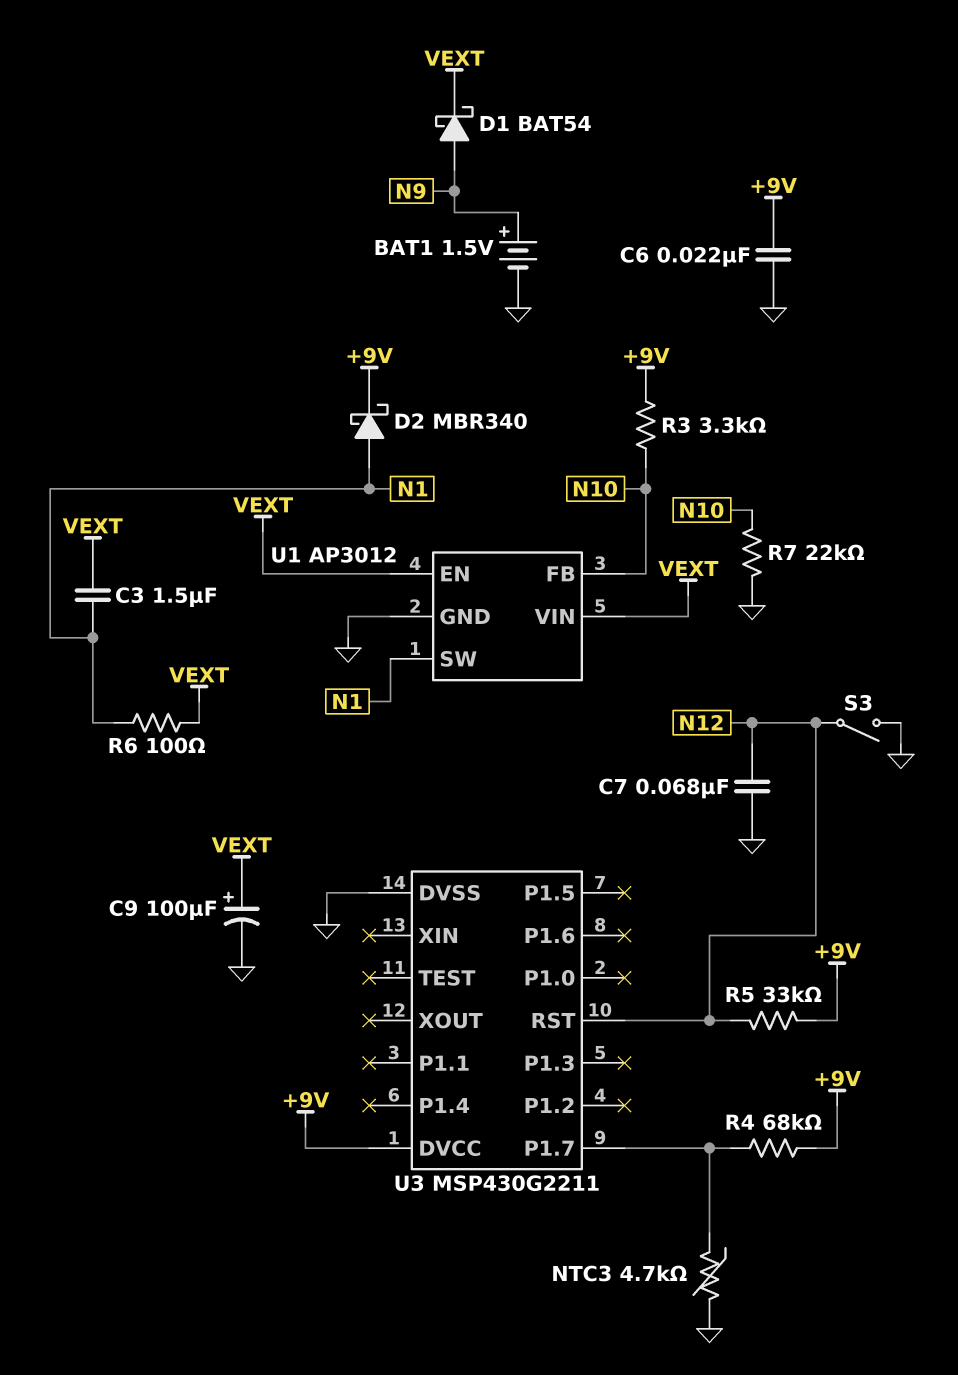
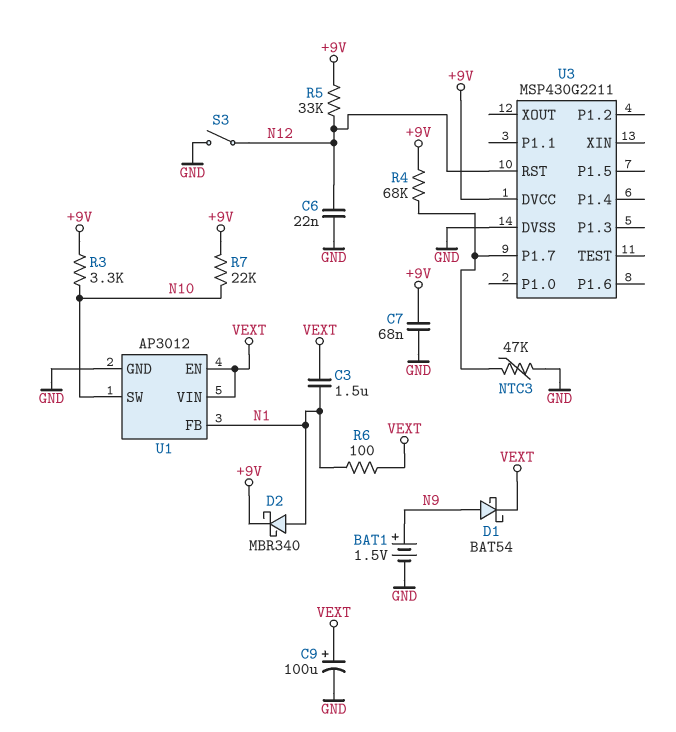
C6: 22nF (+9V, GND) -> 22nF (GND, N12)
C7: 68nF (GND, N12) -> 68nF (+9V, GND)
NTC3: 4.7k (GND, U3/P1.7) -> 47k (GND, U3/P1.7)
R7: 22k (GND, N10) -> 22k (+9V, N10)
U1 pin FB: N10 -> N1
U1 pin SW: N1 -> N10

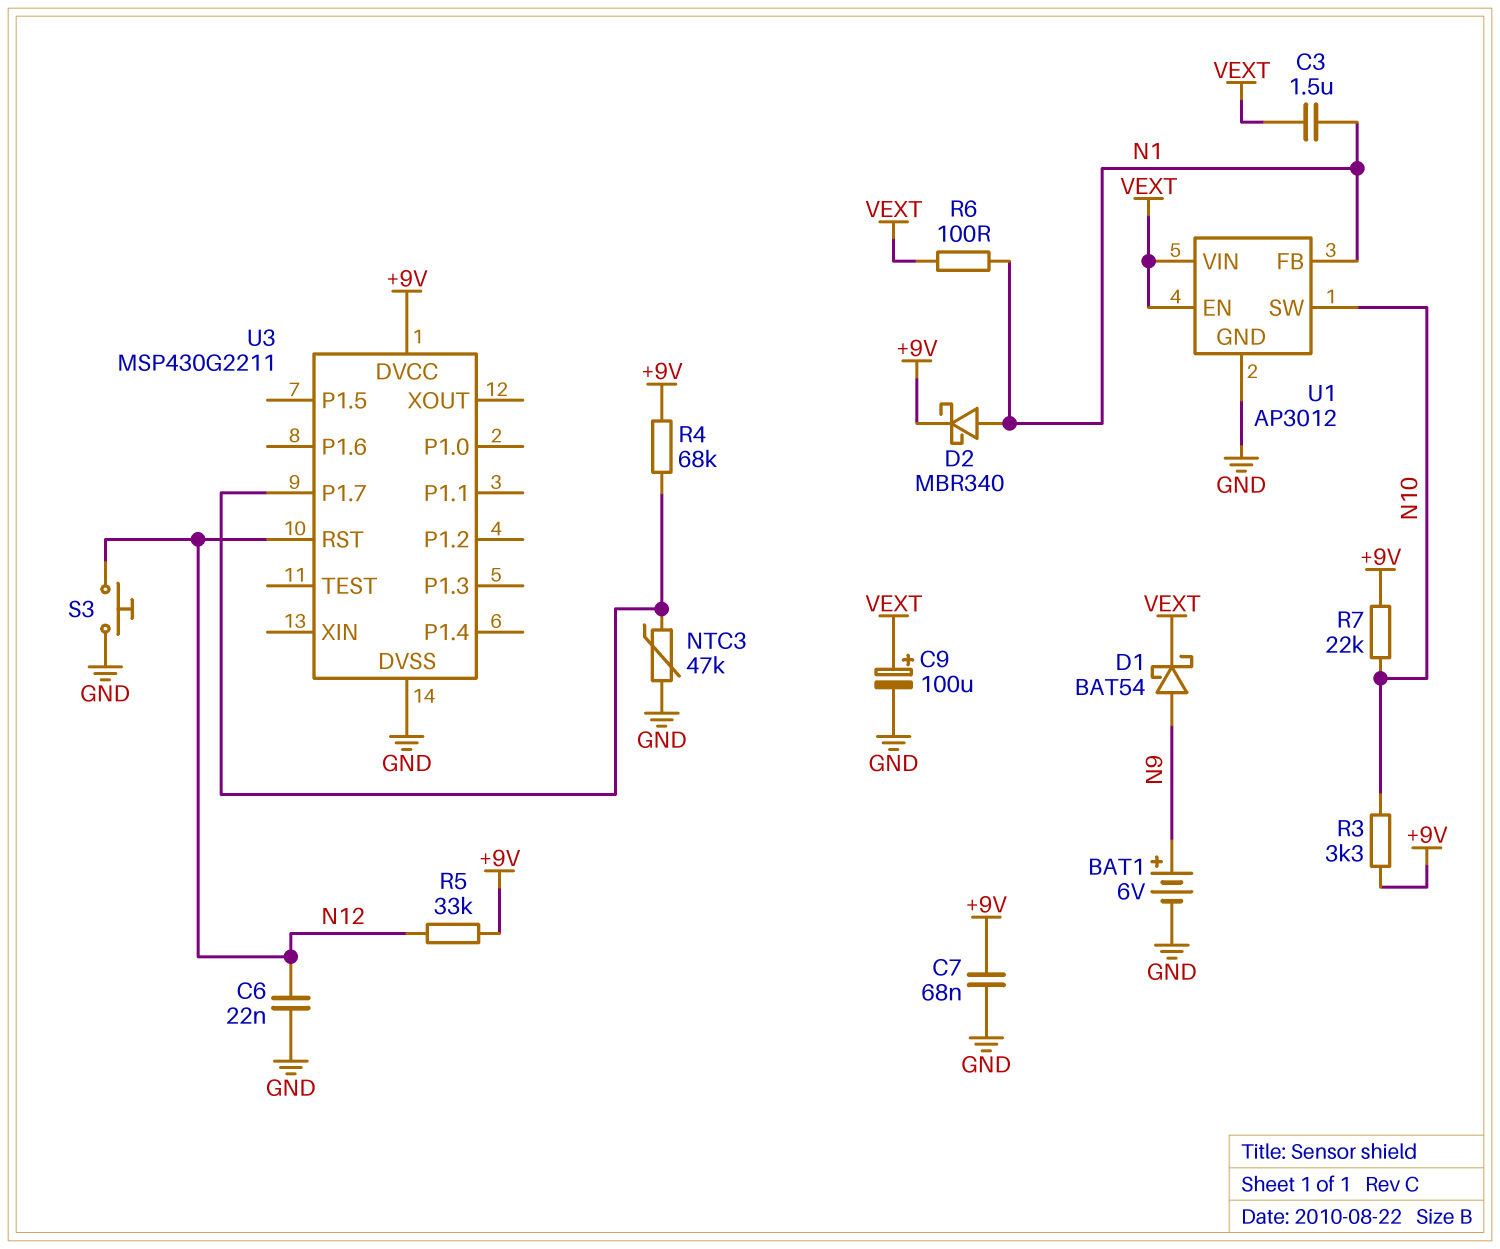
BAT1: 1.5V (plus N9, minus GND) -> 6V (plus N9, minus GND)
S3: switch (GND, N12) -> button (GND, N12)

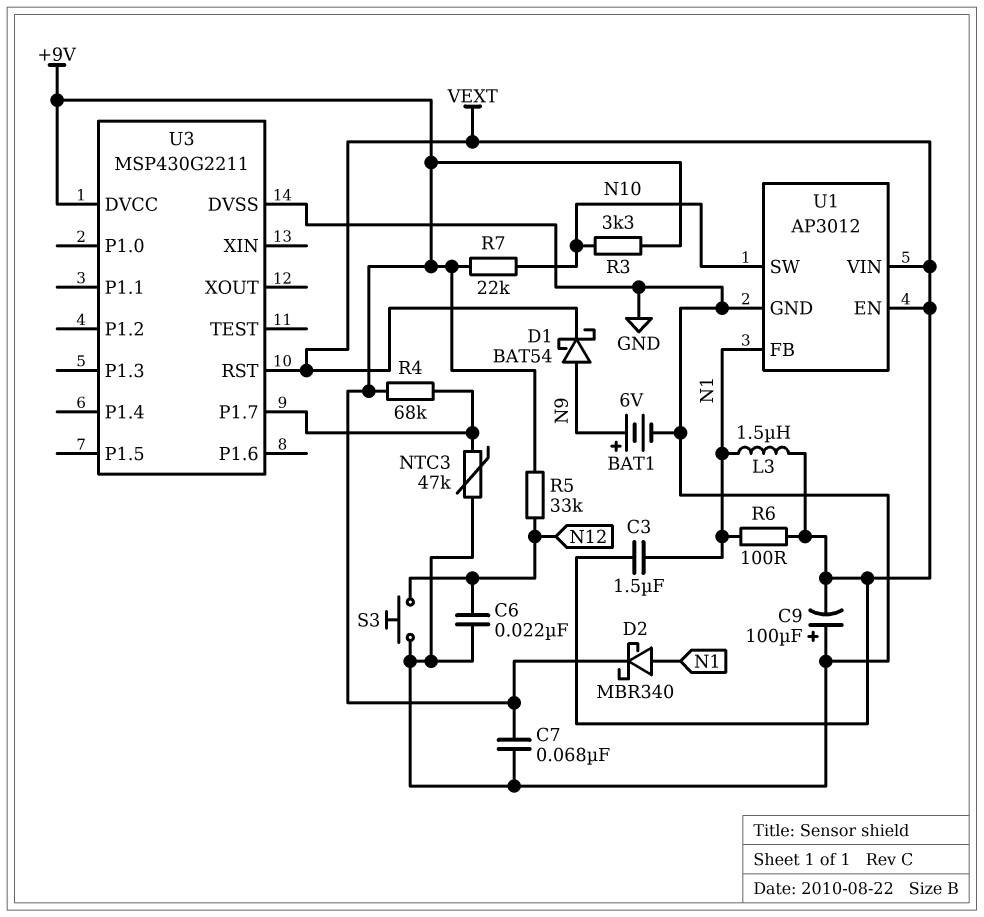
C9: 100uF (plus VEXT, minus GND) -> 100uF (plus GND, minus VEXT)
L3: none -> 1.5uH (N1, VEXT)
U3 pin RST: N12 -> VEXT

